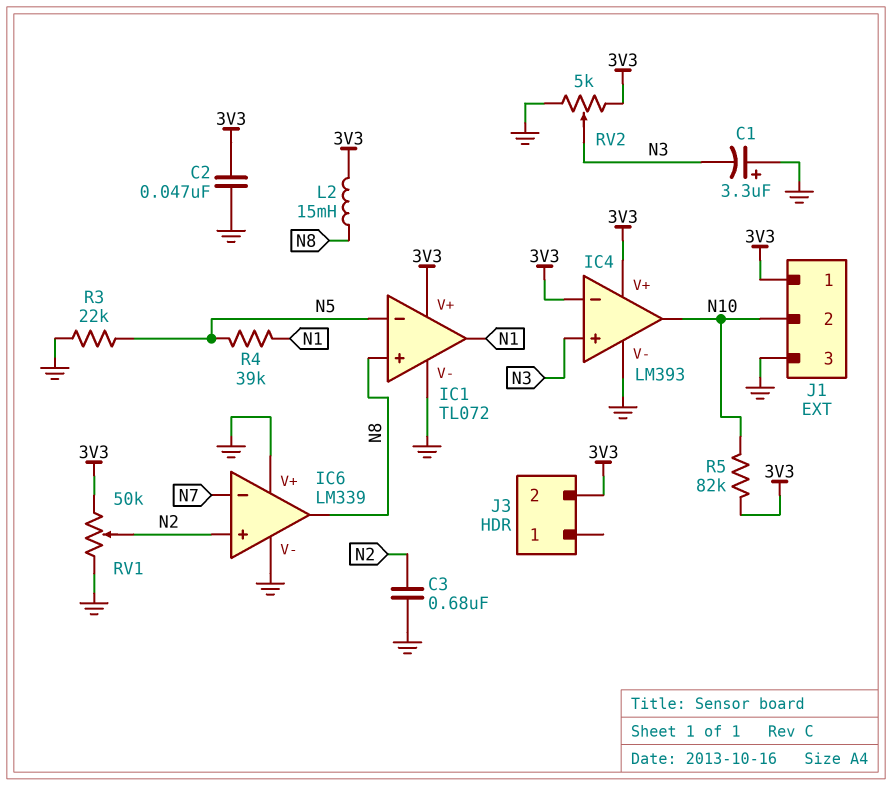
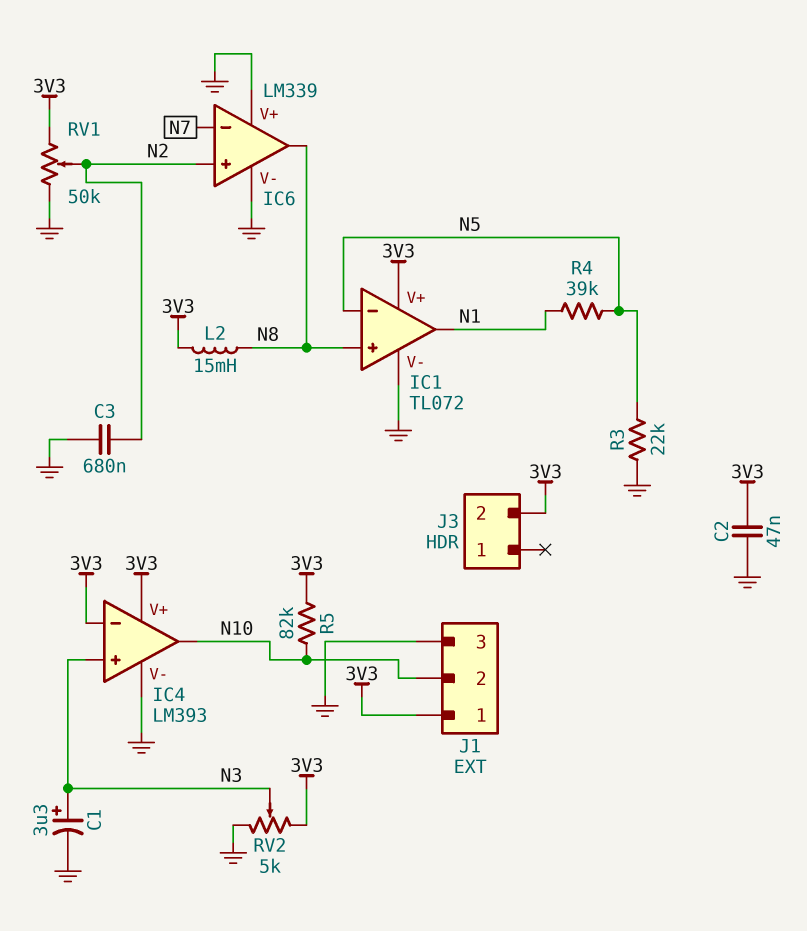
C1: 3.3uF (plus GND, minus N3) -> 3.3uF (plus N3, minus GND)

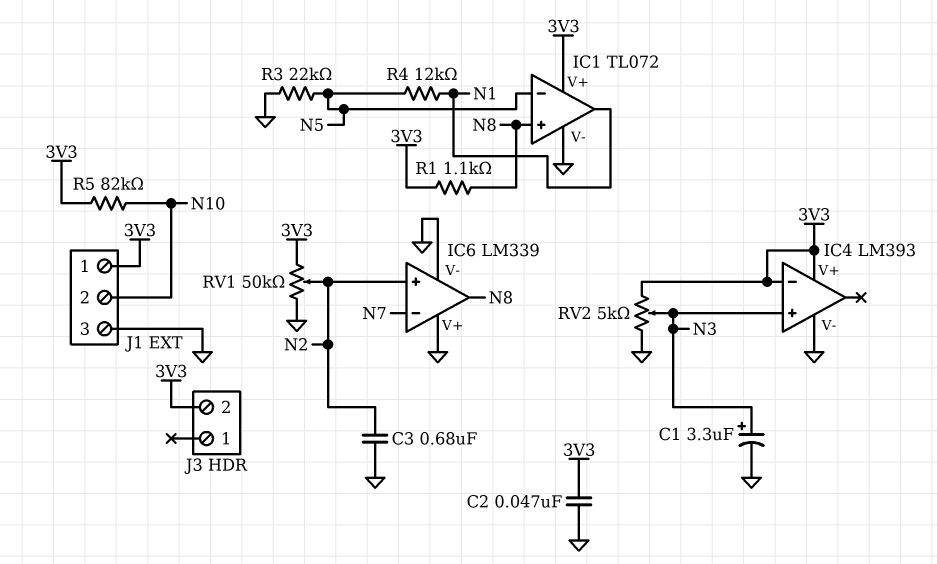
IC4 pin out: N10 -> none
L2: 15mH (3V3, N8) -> none
R1: none -> 1.1k (3V3, N8)
R4: 39k (N1, N5) -> 12k (N1, N5)

